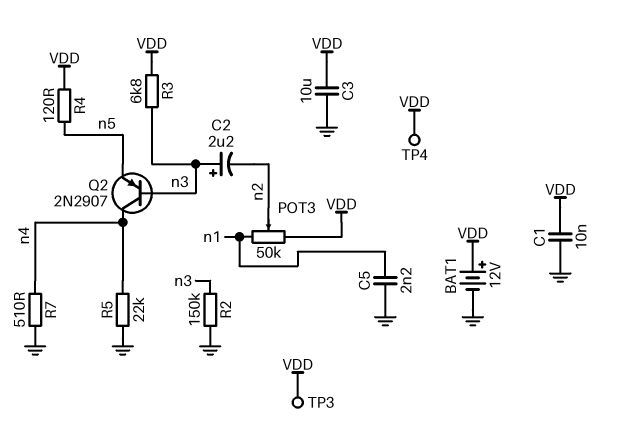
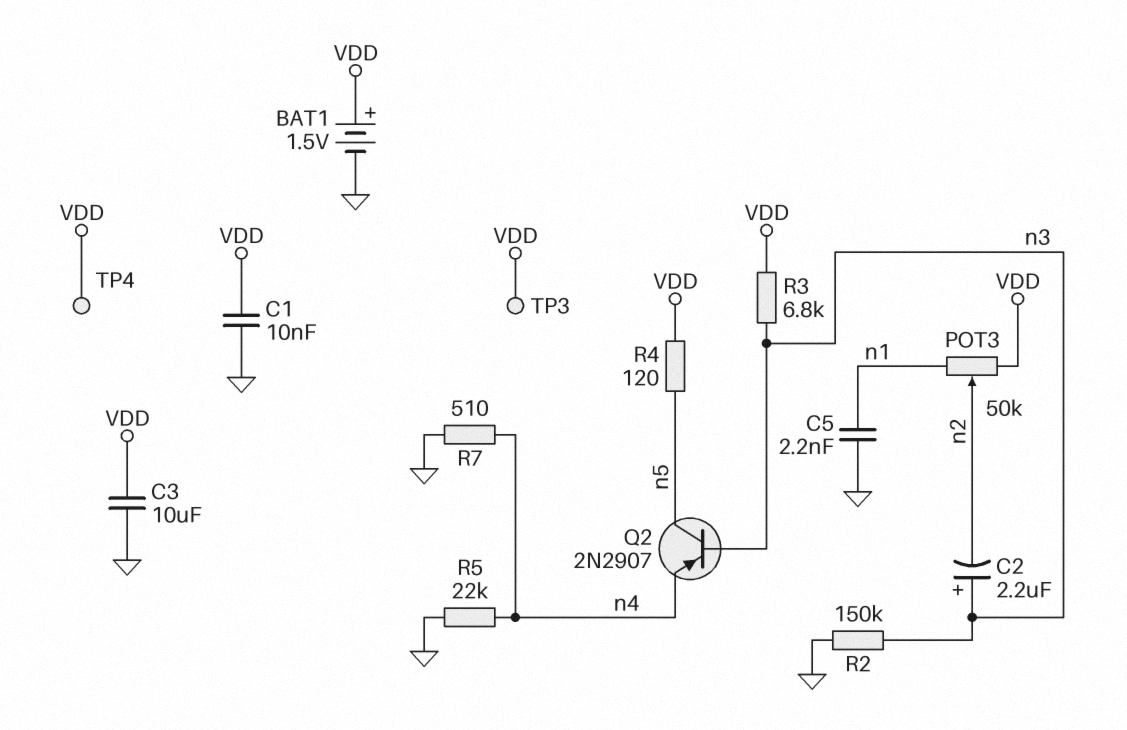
BAT1: 12V (plus VDD, minus GND) -> 1.5V (plus VDD, minus GND)
Q2: PNP 2N2907 (B n3, C n4, E n5) -> PNP 2N2907 (B n3, C n5, E n4)

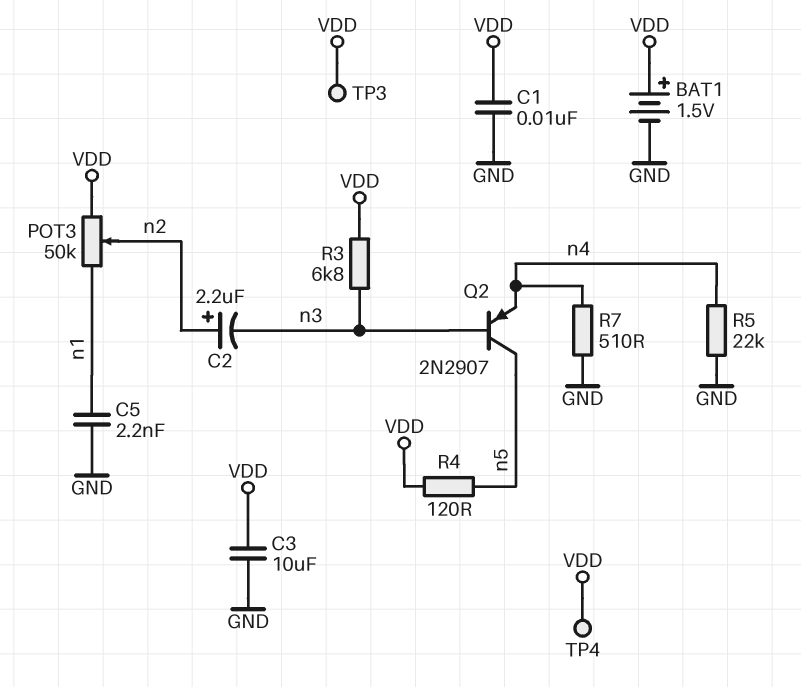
C2: 2.2uF (plus n3, minus n2) -> 2.2uF (plus n2, minus n3)
R2: 150k (GND, n3) -> none

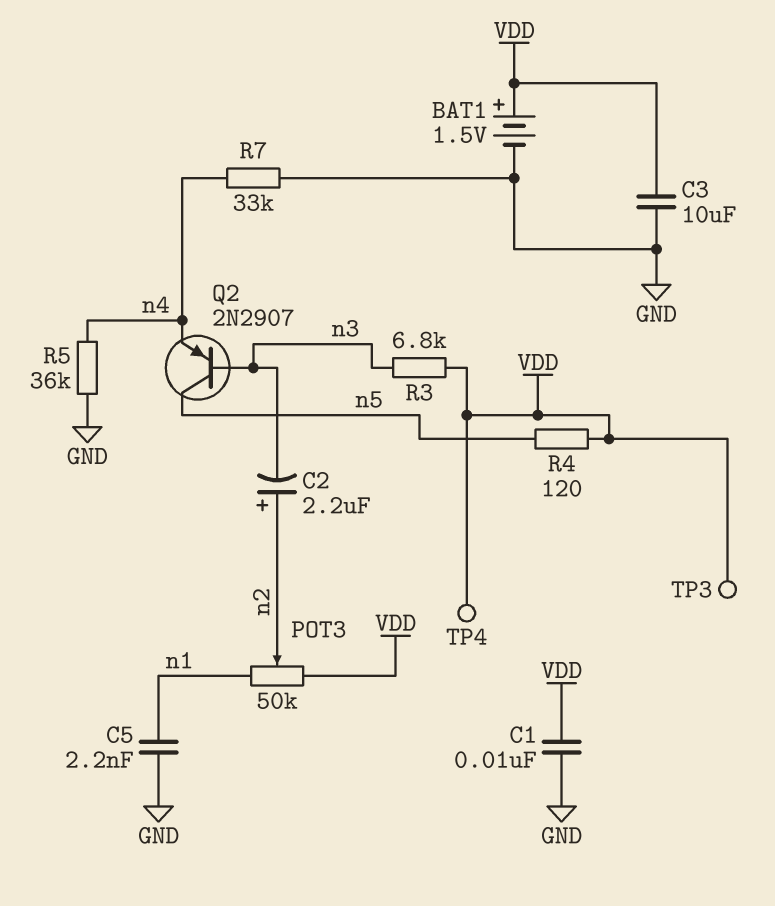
R5: 22k (GND, n4) -> 36k (GND, n4)
R7: 510 (GND, n4) -> 33k (GND, n4)

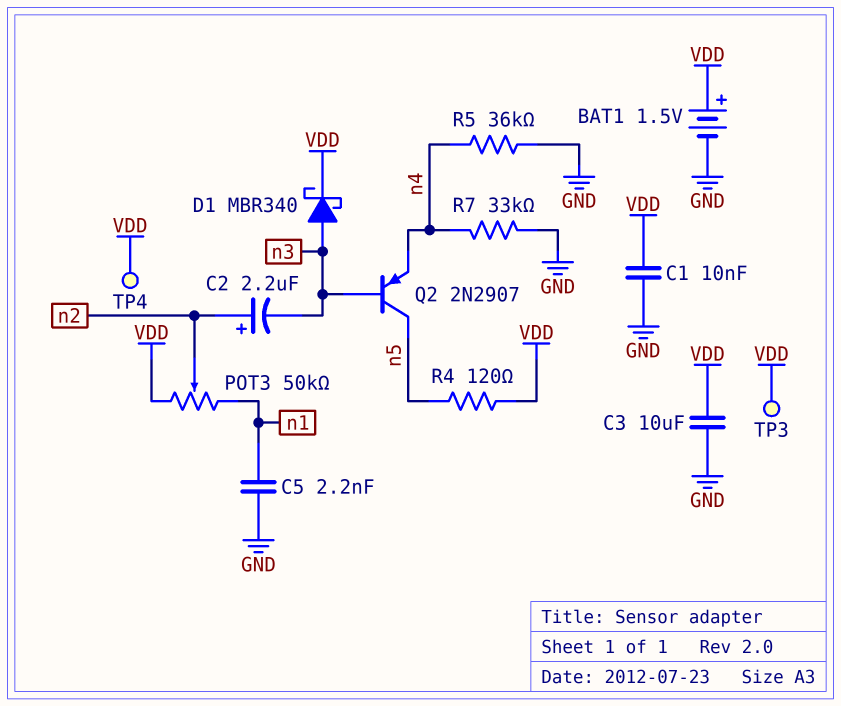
D1: none -> schottky MBR340 (A n3, K VDD)
R3: 6.8k (VDD, n3) -> none

